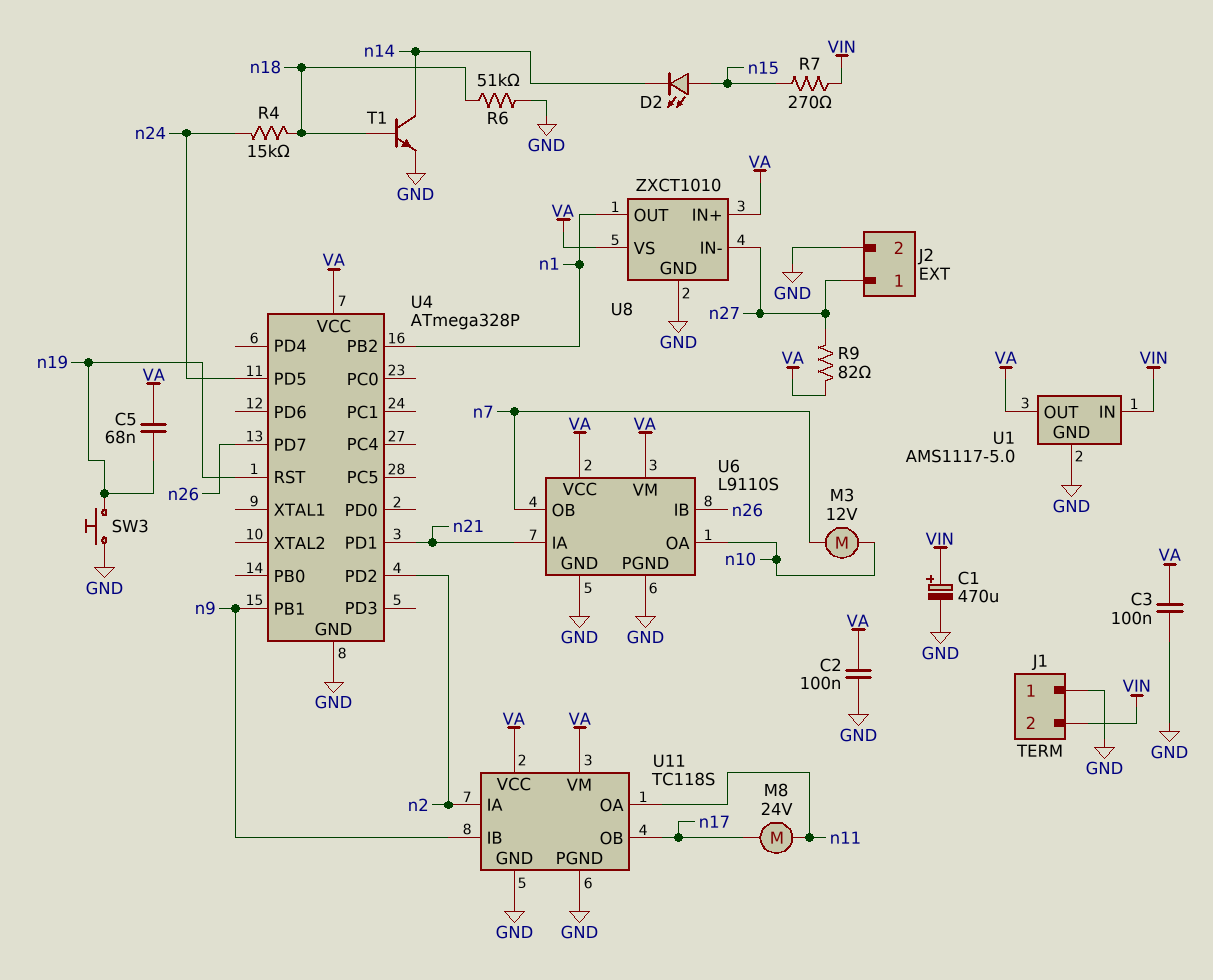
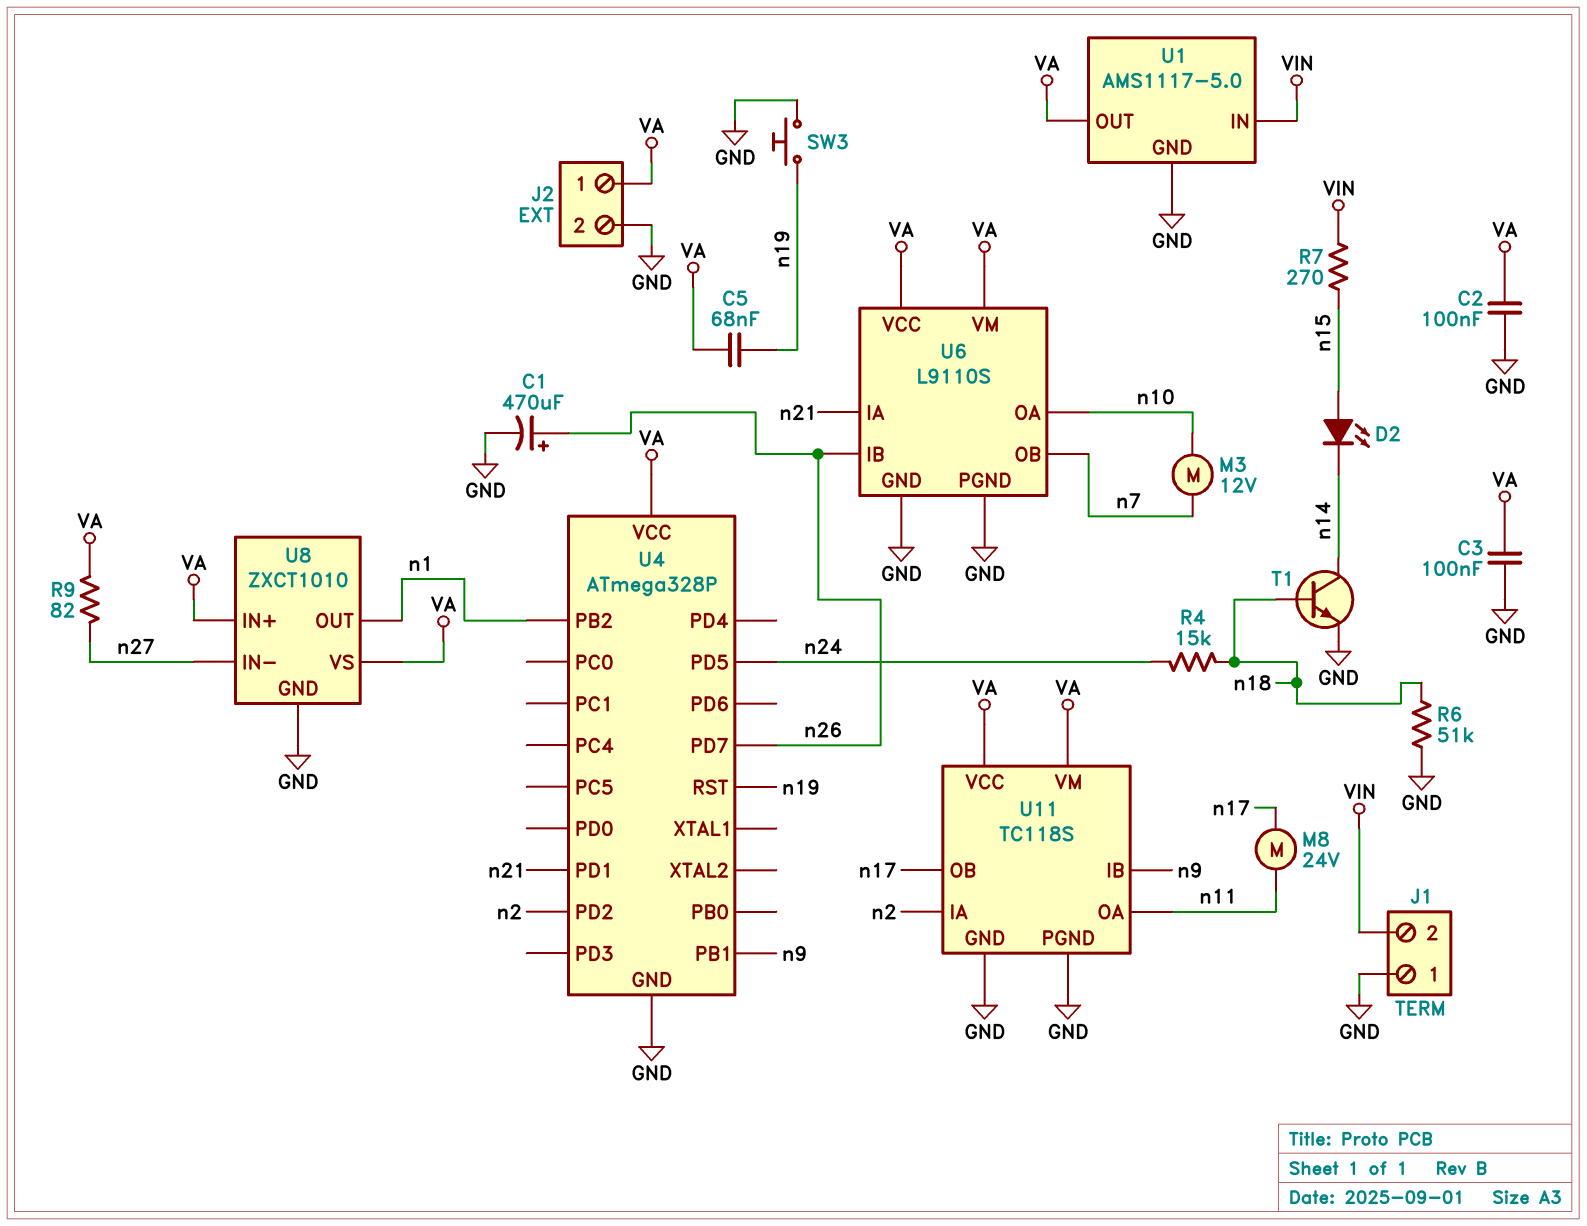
C1: 470uF (plus VIN, minus GND) -> 470uF (plus n26, minus GND)
J2 pin 1: n27 -> VA

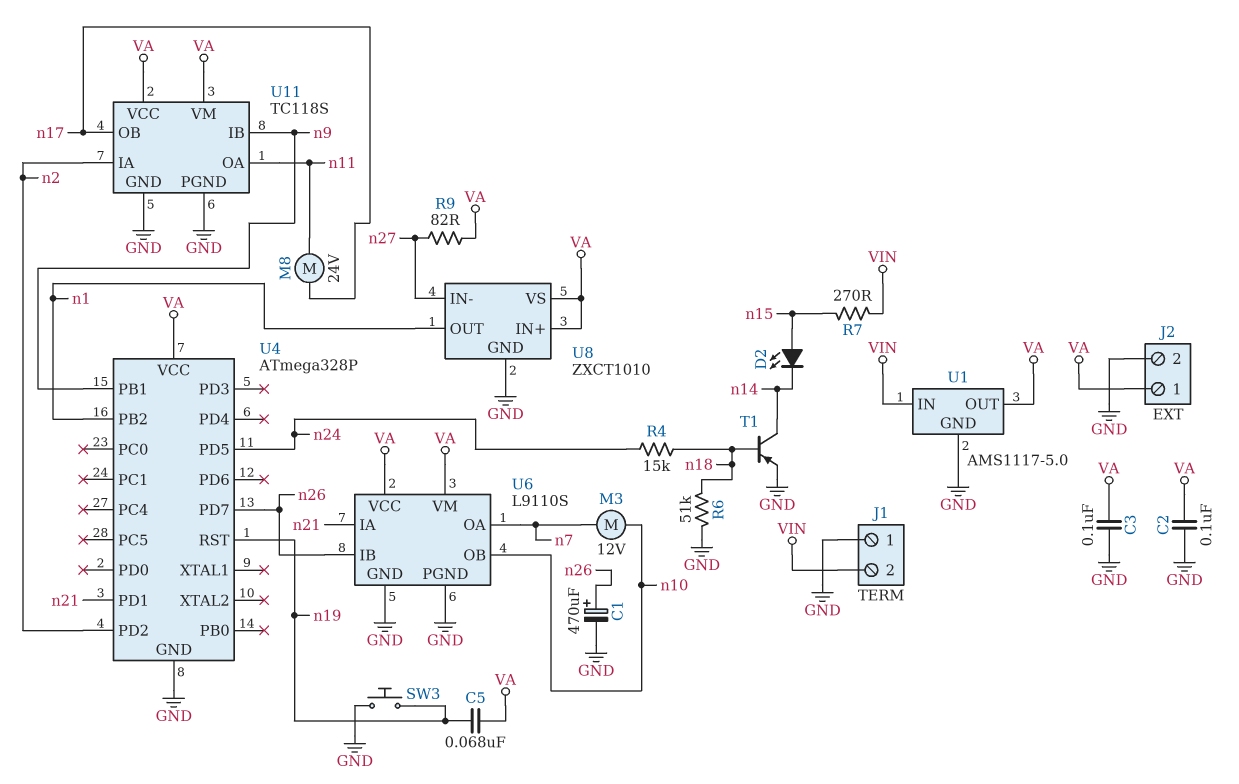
T1: NPN (B n18, C n14, E GND) -> PNP (B n18, C n14, E GND)
U6 pin OA: n10 -> n7
U6 pin OB: n7 -> n10

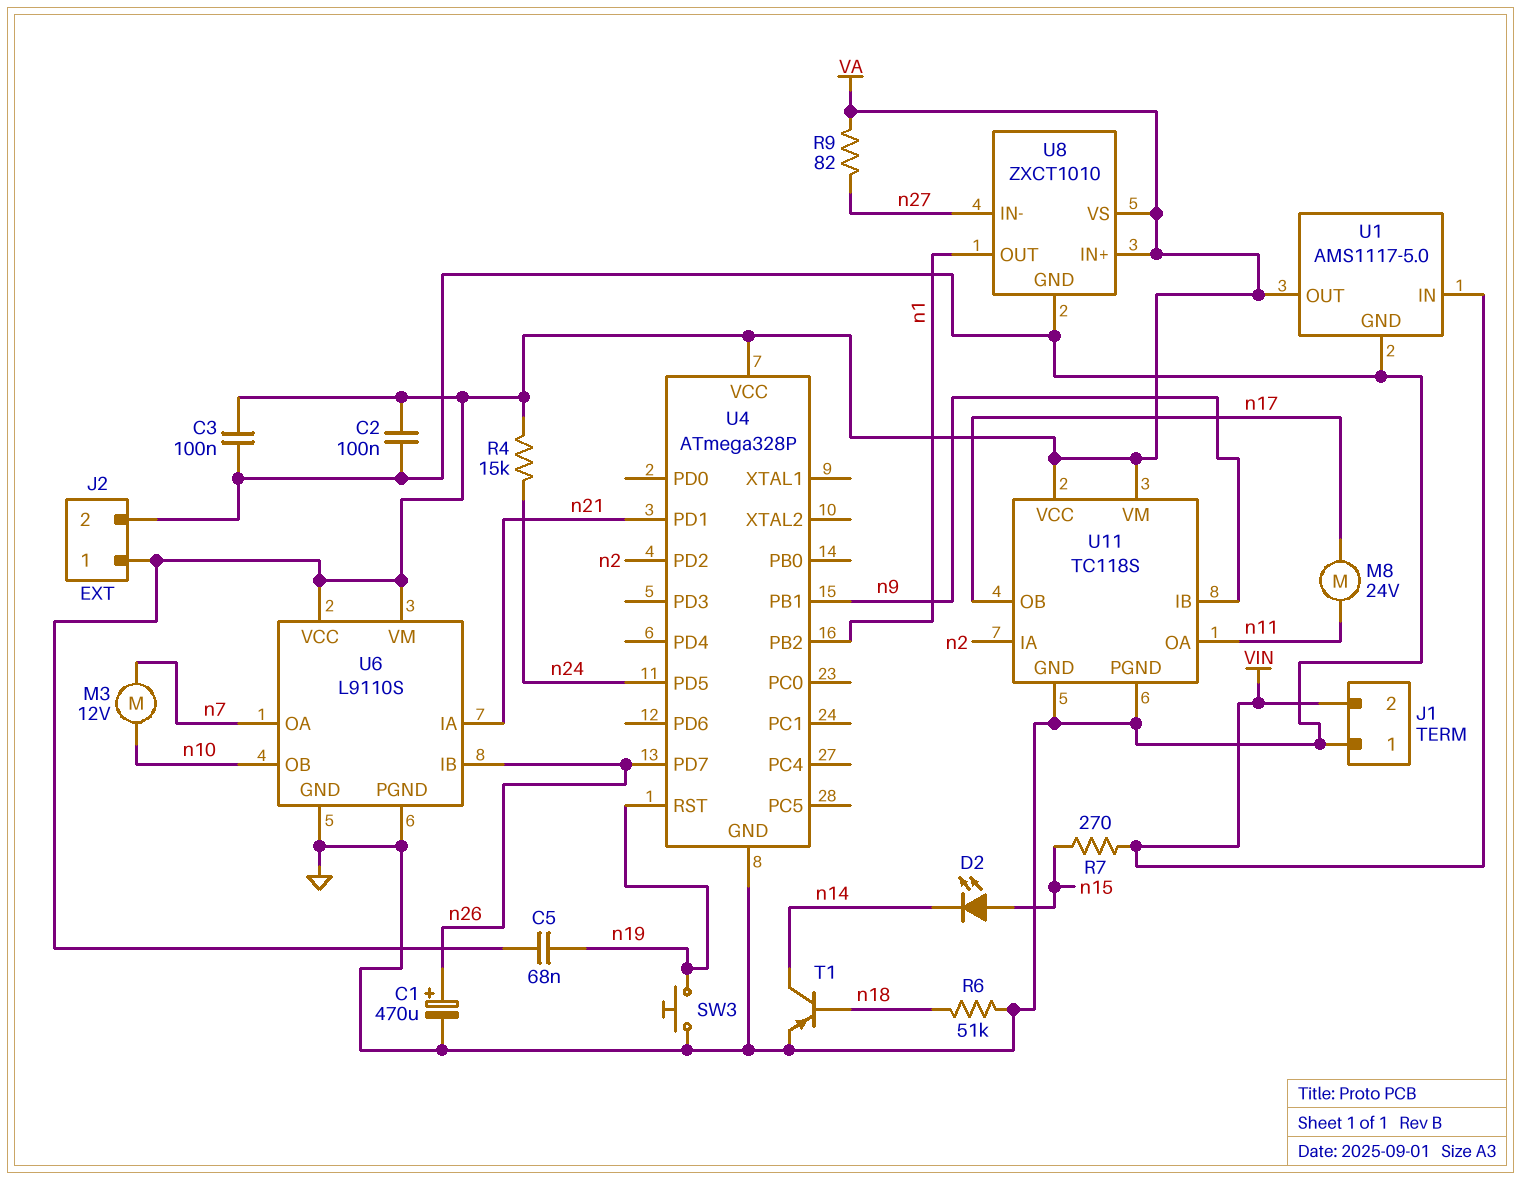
R4: 15k (n18, n24) -> 15k (VA, n24)

